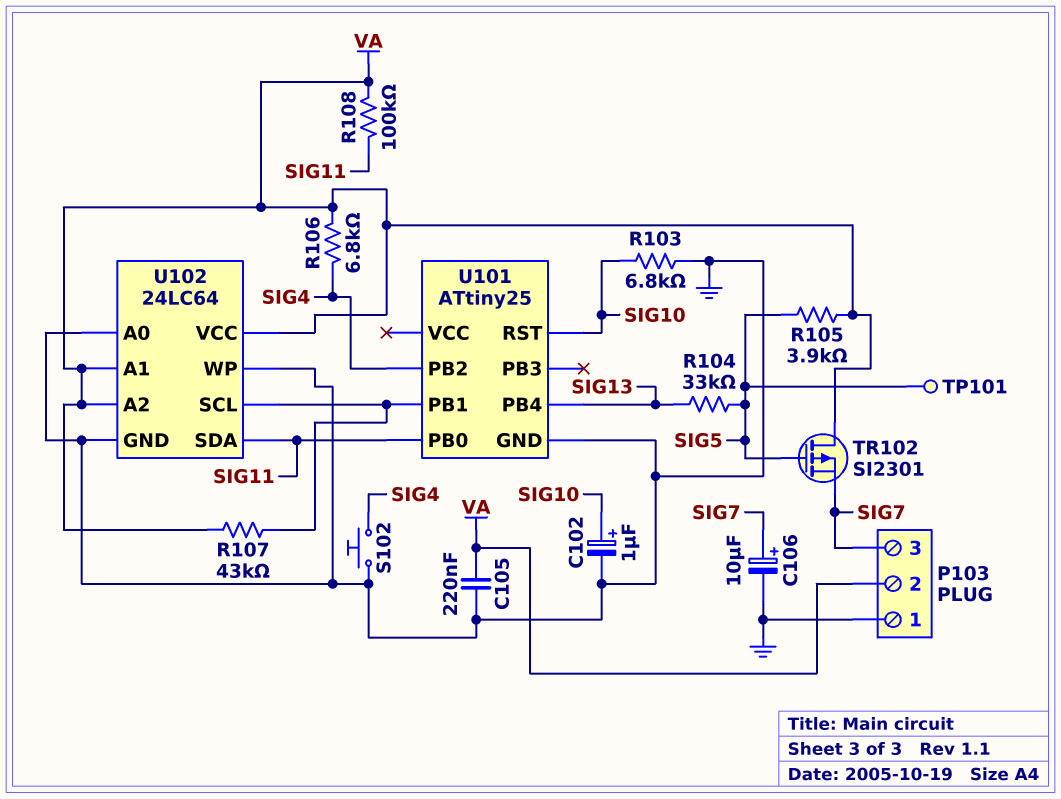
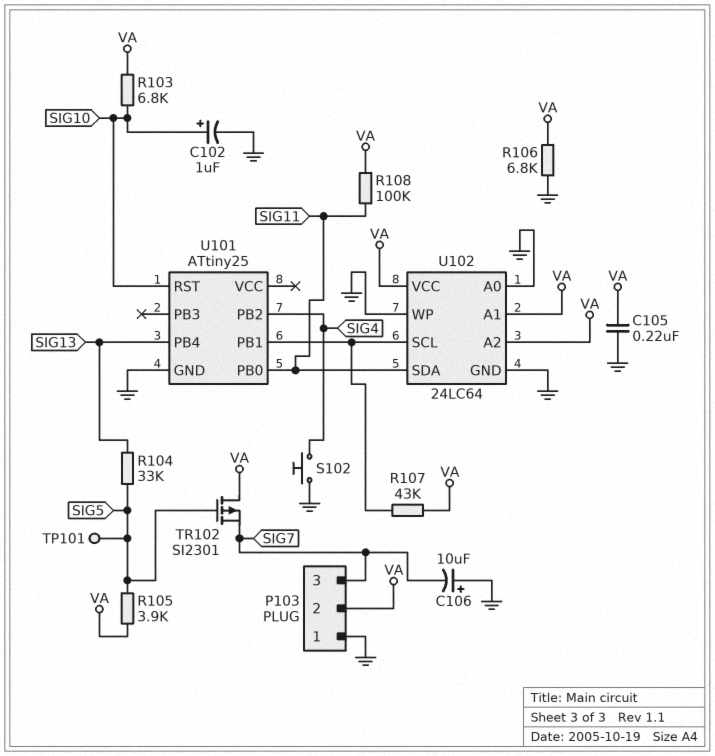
C106: 10uF (plus SIG7, minus GND) -> 10uF (plus GND, minus SIG7)
R103: 6.8k (GND, SIG10) -> 6.8k (SIG10, VA)
R106: 6.8k (SIG4, VA) -> 6.8k (GND, VA)

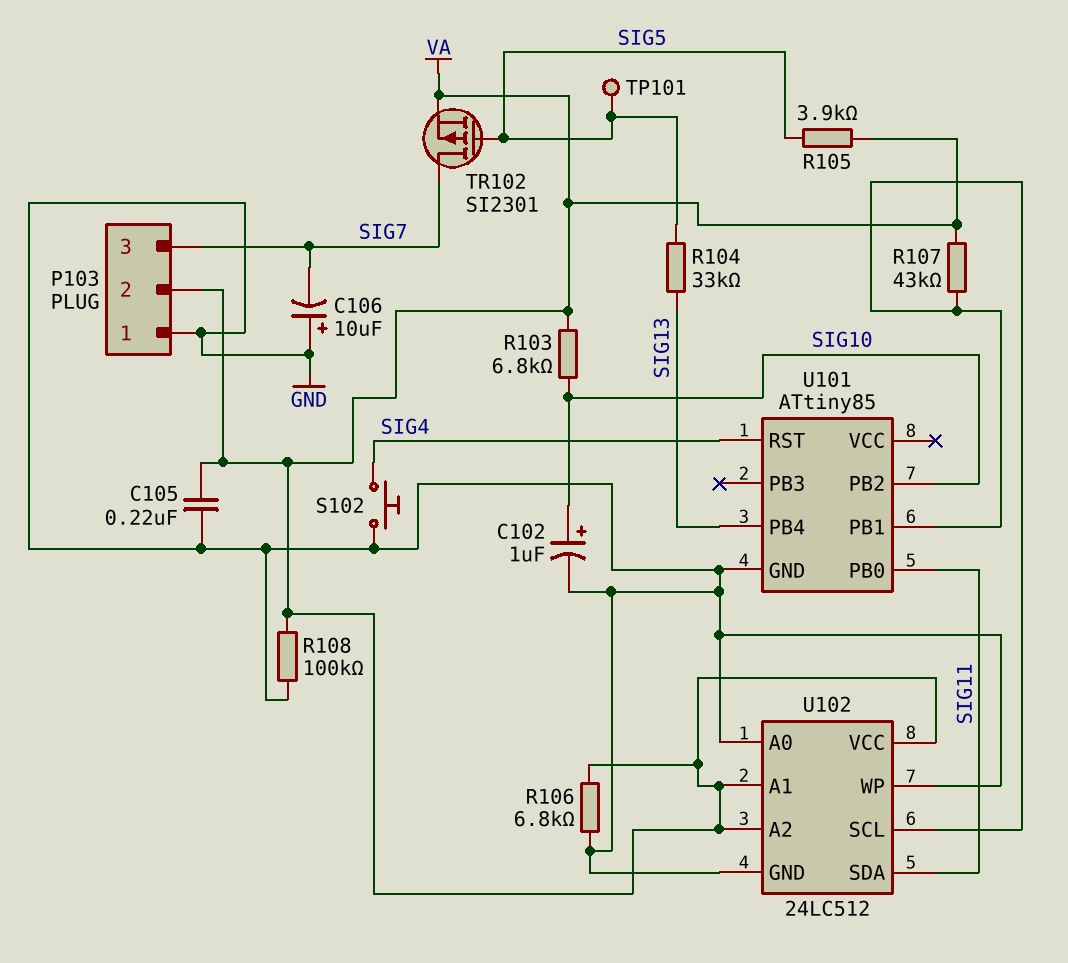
R108: 100k (SIG11, VA) -> 100k (GND, VA)
TR102: PMOS SI2301 (G SIG5, D VA, S SIG7) -> PMOS SI2301 (G SIG5, D SIG7, S VA)
U101: ATtiny25 -> ATtiny85
U101 pin PB2: SIG4 -> SIG10
U101 pin RST: SIG10 -> SIG4
U102: 24LC64 -> 24LC512

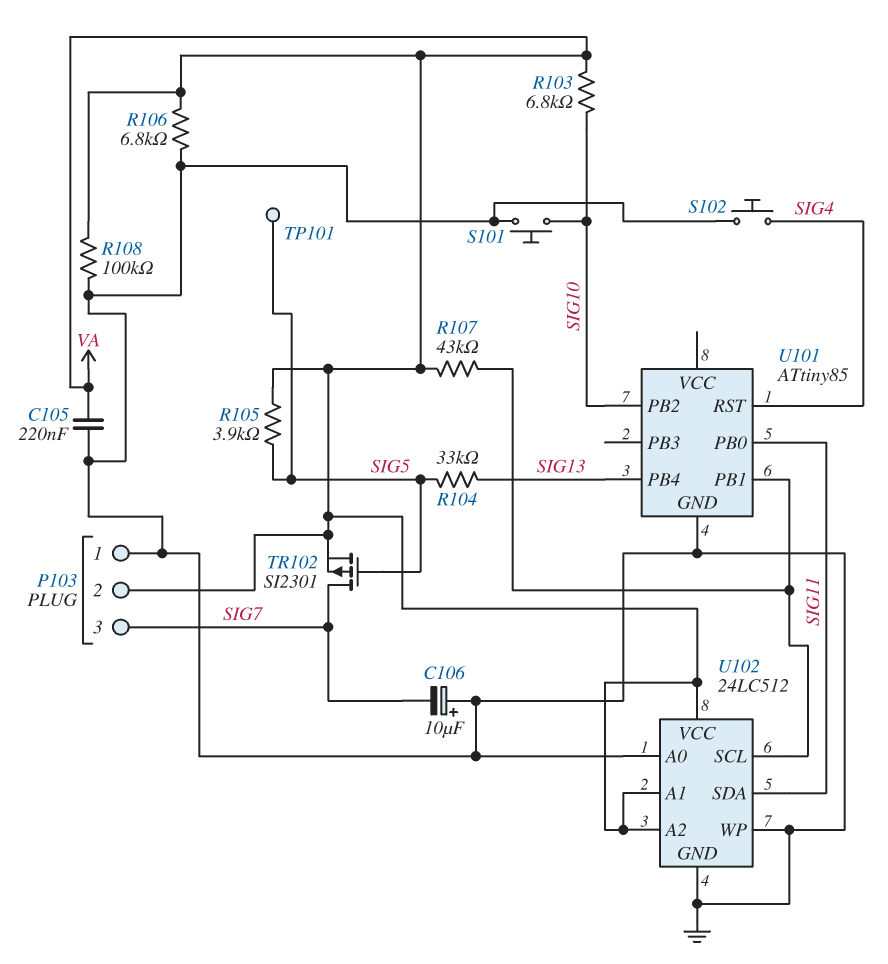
C102: 1uF (plus SIG10, minus GND) -> none
S101: none -> button (GND, SIG10)

